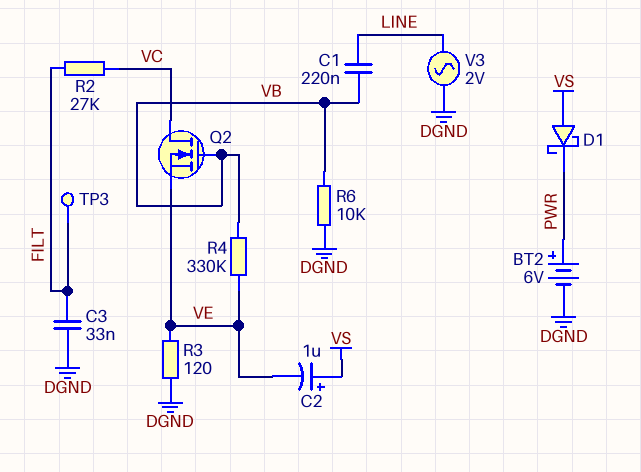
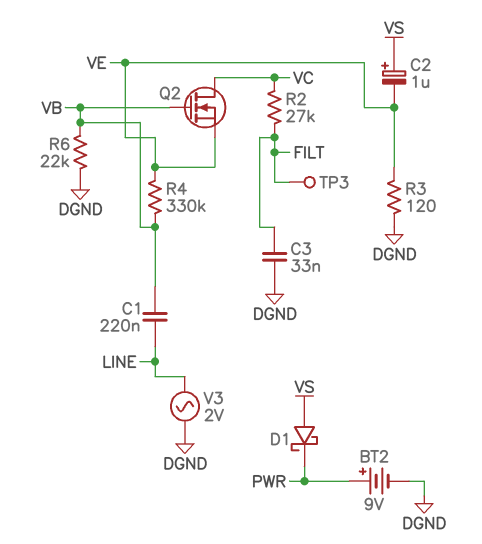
BT2: 6V (plus PWR, minus DGND) -> 9V (plus PWR, minus DGND)
R6: 10k (DGND, VB) -> 22k (DGND, VB)

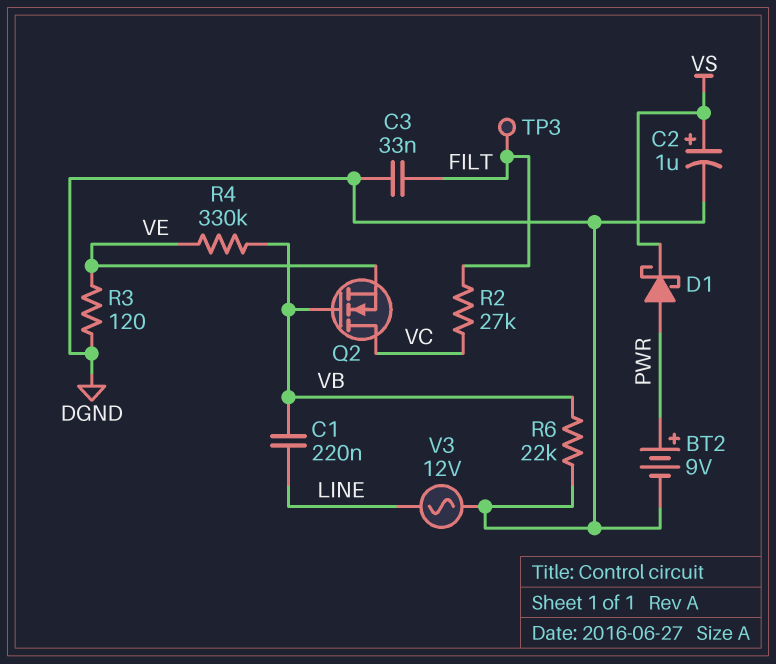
C2: 1uF (plus VS, minus VE) -> 1uF (plus VS, minus DGND)
D1: schottky (A VS, K PWR) -> schottky (A PWR, K VS)
V3: AC 2V (DGND, LINE) -> AC 12V (DGND, LINE)

